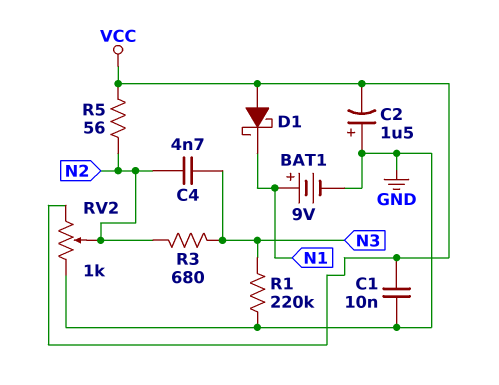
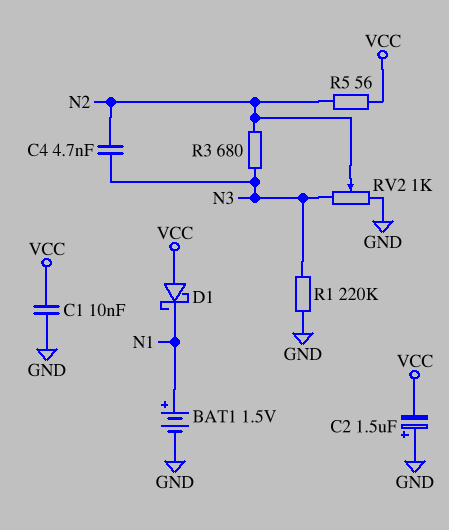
BAT1: 9V (plus N1, minus GND) -> 1.5V (plus N1, minus GND)
RV2: 1k (GND, VCC, wiper N2) -> 1k (GND, N3, wiper N2)

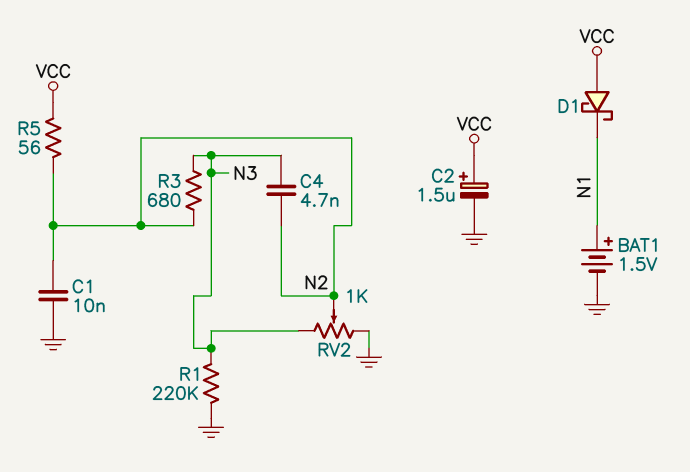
C1: 10nF (GND, VCC) -> 10nF (GND, N2)
C2: 1.5uF (plus GND, minus VCC) -> 1.5uF (plus VCC, minus GND)

